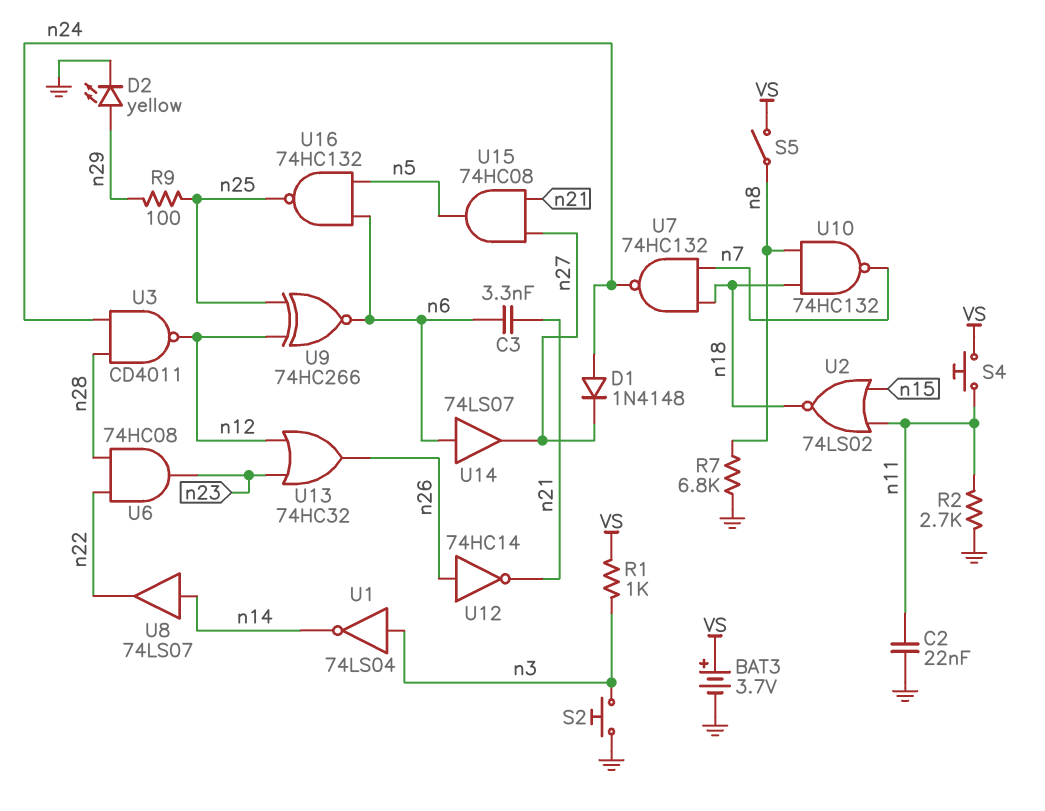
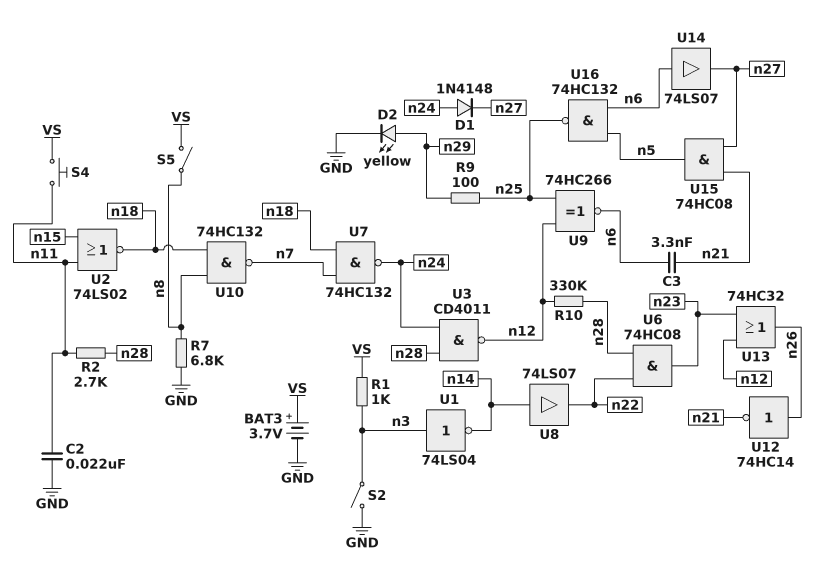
R2: 2.7k (GND, n11) -> 2.7k (n11, n28)
R10: none -> 330k (n12, n28)
S2: button (GND, n3) -> switch (GND, n3)

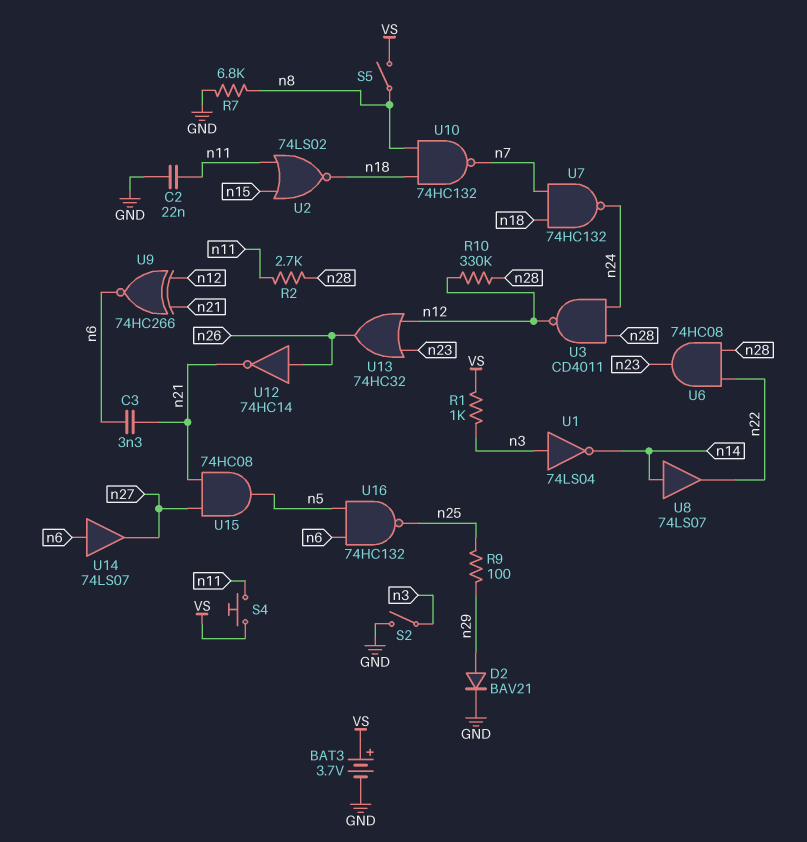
D1: diode 1N4148 (A n24, K n27) -> none
D2: LED yellow (A n29, K GND) -> diode BAV21 (A n29, K GND)
U9: XNOR 74HC266 (in n12, in n25, out n6) -> XNOR 74HC266 (in n12, in n21, out n6)

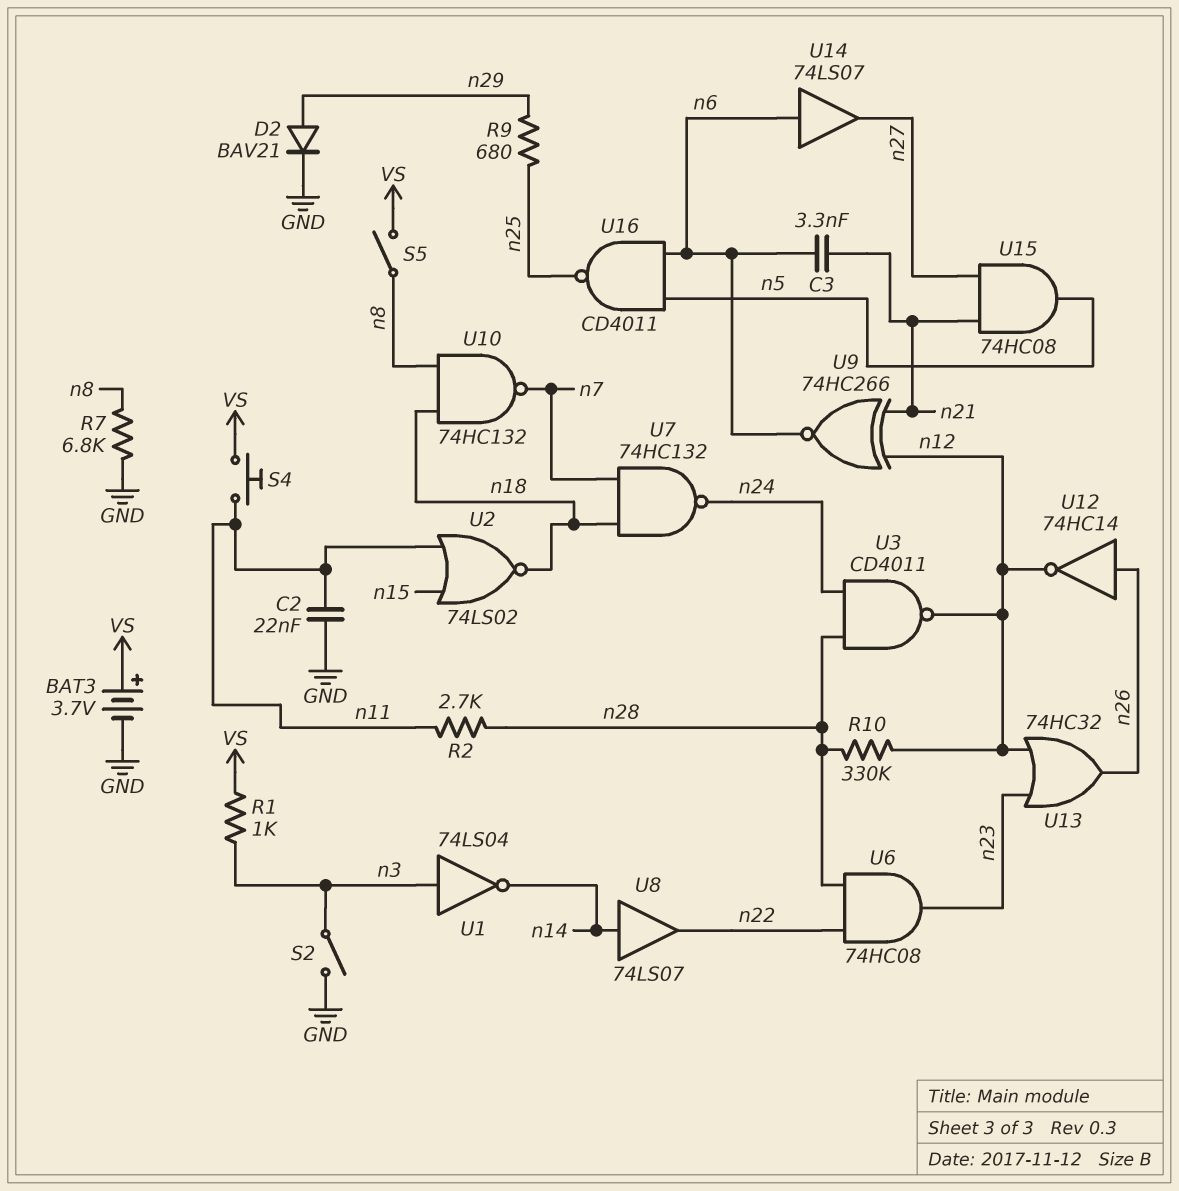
R9: 100 (n25, n29) -> 680 (n25, n29)
U12: NOT 74HC14 (in n26, out n21) -> NOT 74HC14 (in n26, out n12)
U16: NAND 74HC132 (in n5, in n6, out n25) -> NAND CD4011 (in n5, in n6, out n25)

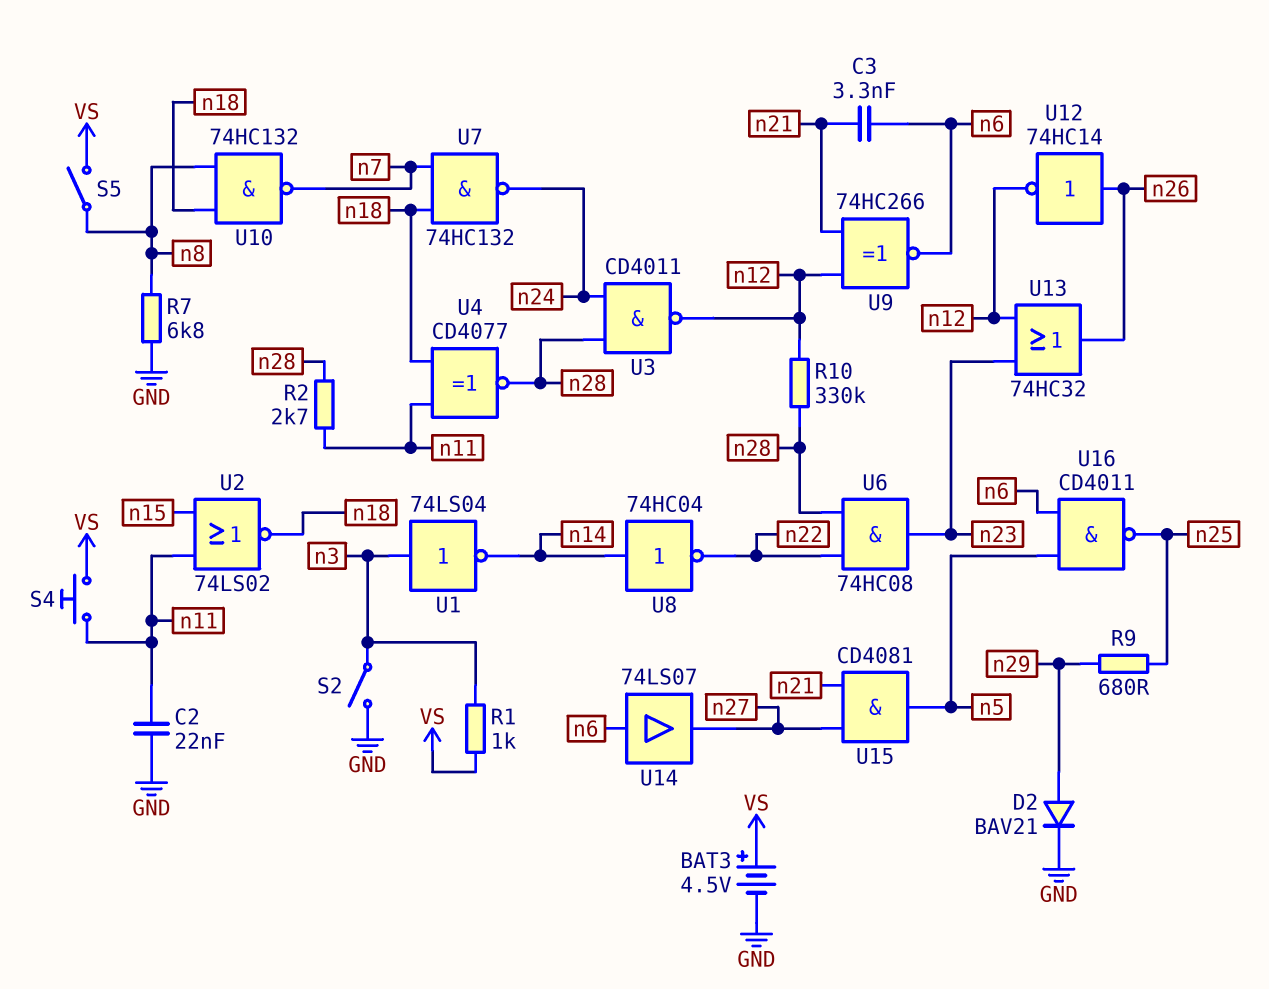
BAT3: 3.7V (plus VS, minus GND) -> 4.5V (plus VS, minus GND)
U4: none -> XNOR CD4077 (in n11, in n18, out n28)
U8: buffer 74LS07 (in n14, out n22) -> NOT 74HC04 (in n14, out n22)
U15: AND 74HC08 (in n21, in n27, out n5) -> AND CD4081 (in n21, in n27, out n5)

